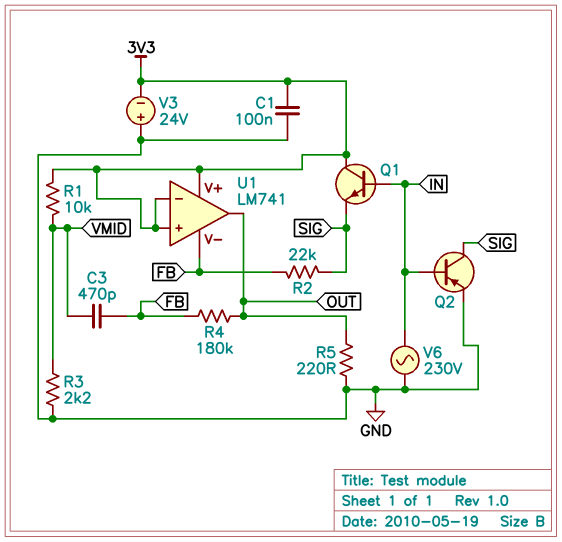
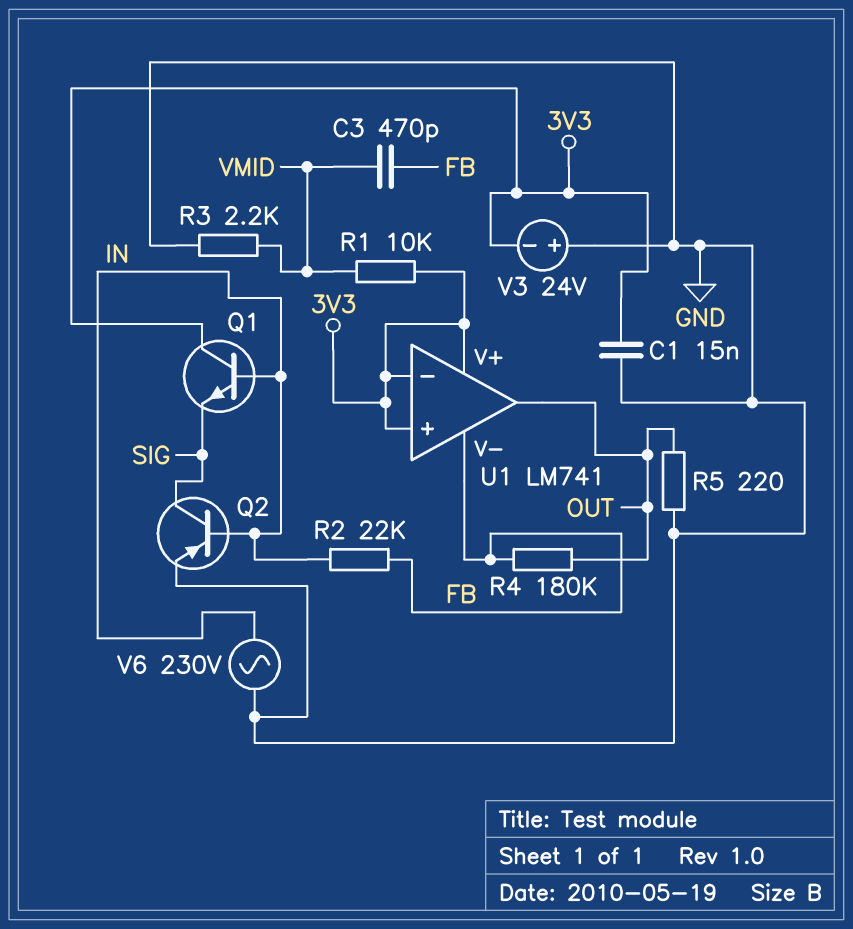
C1: 100nF (3V3, GND) -> 15nF (3V3, GND)
R2: 22k (FB, SIG) -> 22k (FB, IN)

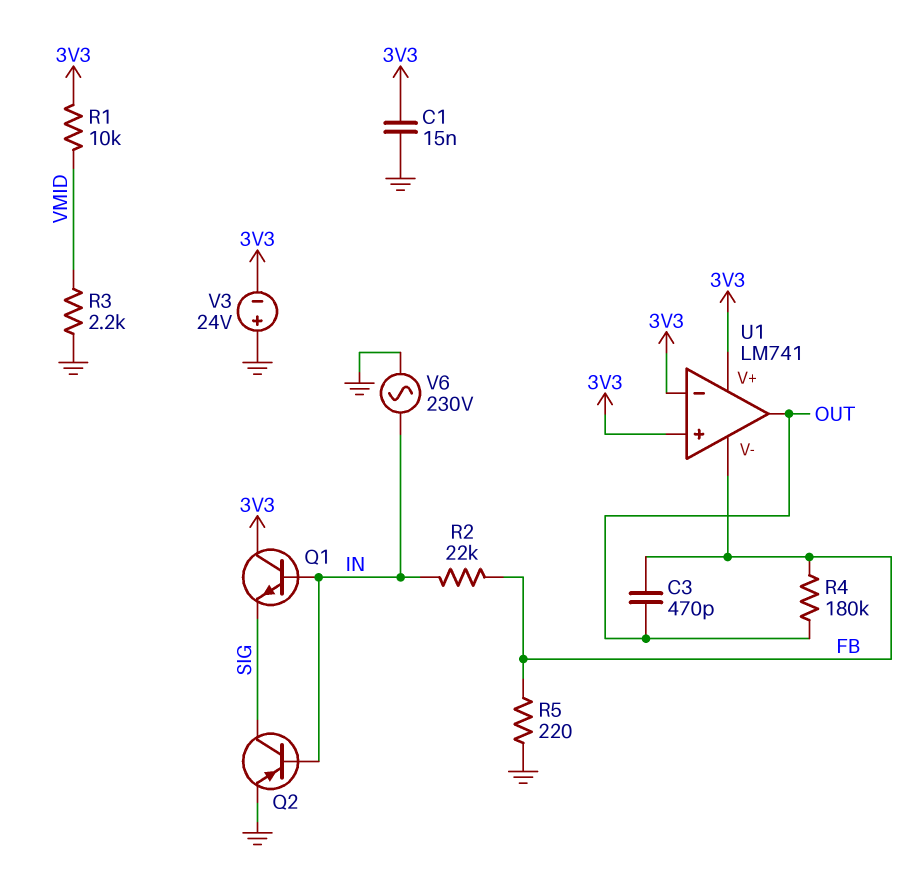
C3: 470pF (FB, VMID) -> 470pF (FB, OUT)
R5: 220 (GND, OUT) -> 220 (FB, GND)

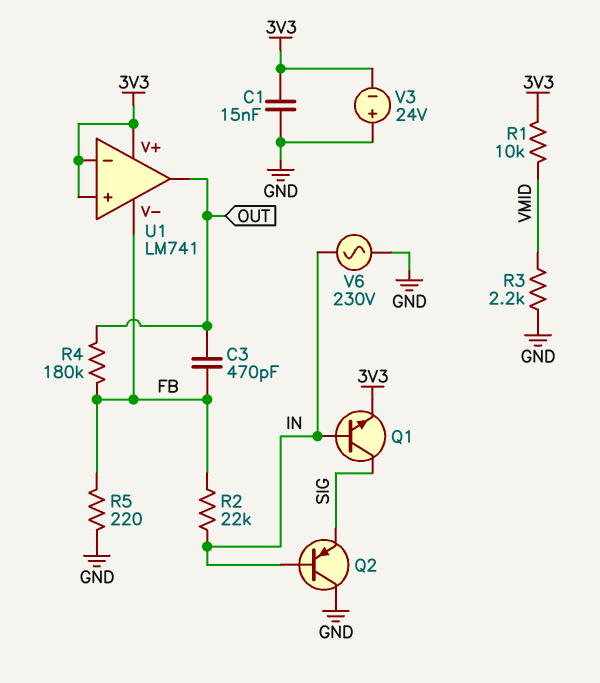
Q1: NPN (B IN, C 3V3, E SIG) -> NPN (B IN, C SIG, E 3V3)
Q2: PNP (B IN, C SIG, E GND) -> PNP (B IN, C GND, E SIG)

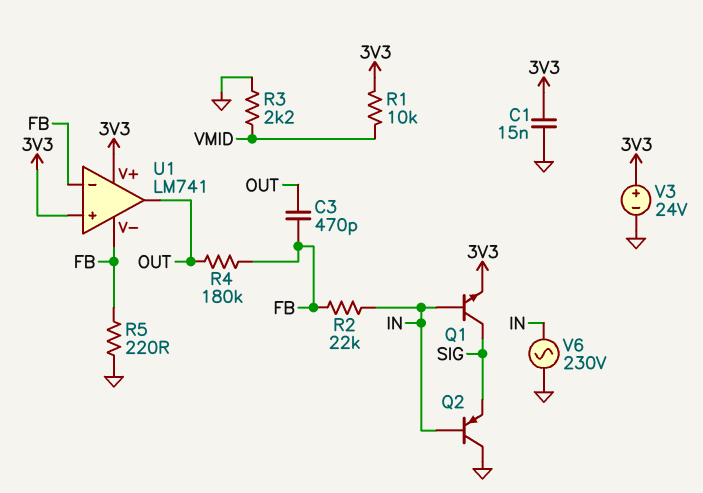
U1 pin in-: 3V3 -> FB
V3: 24V (plus GND, minus 3V3) -> 24V (plus 3V3, minus GND)

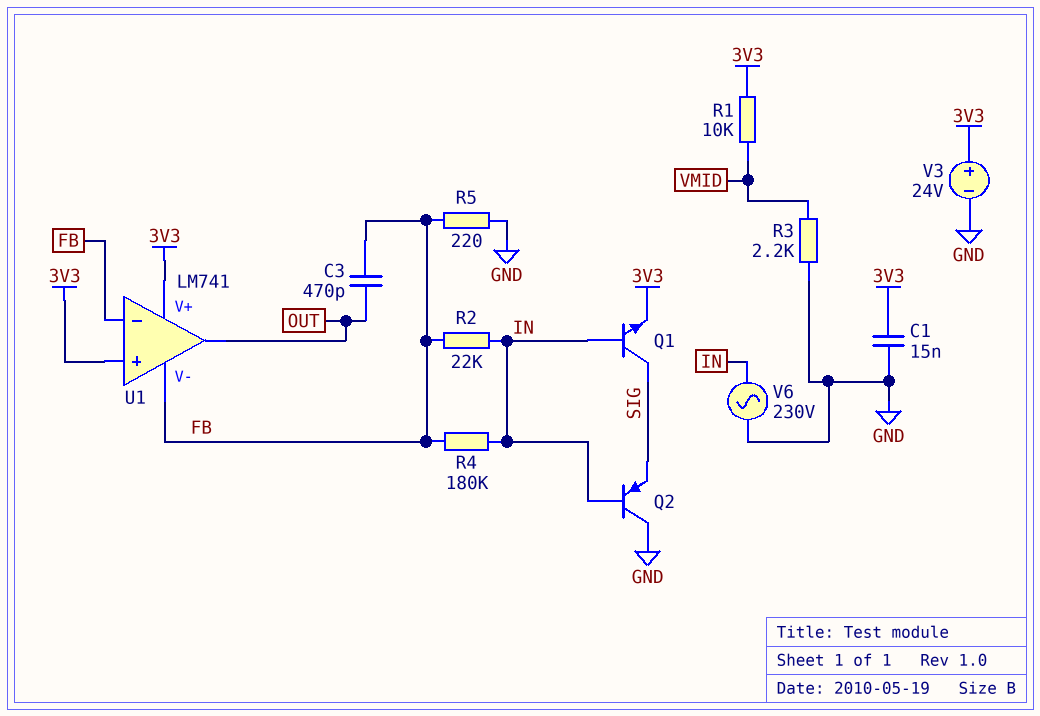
R4: 180k (FB, OUT) -> 180k (FB, IN)

